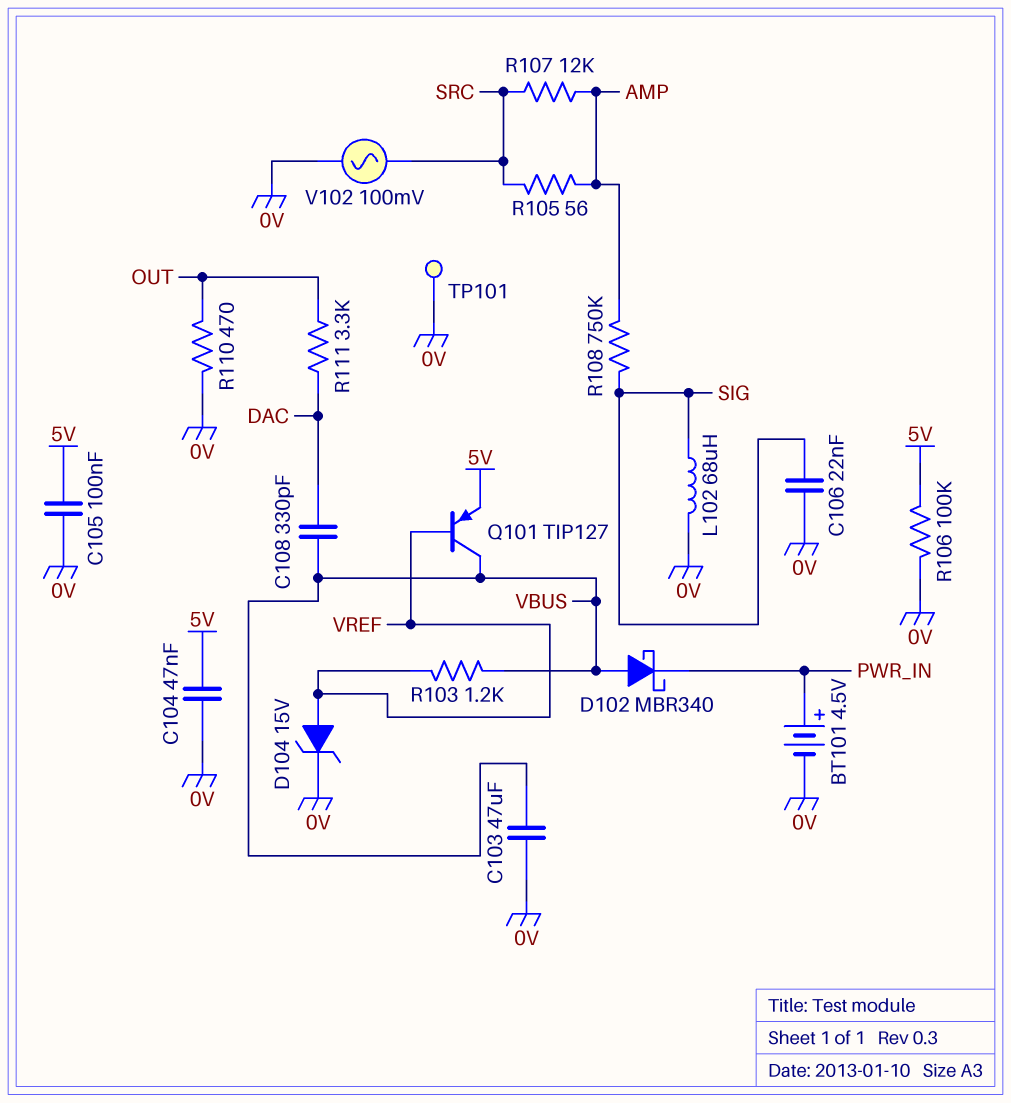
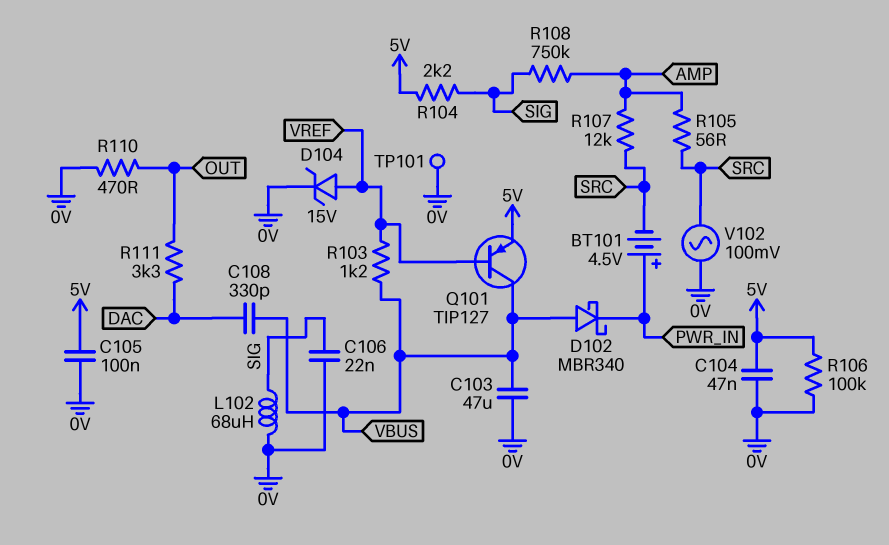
BT101: 4.5V (plus PWR_IN, minus 0V) -> 4.5V (plus PWR_IN, minus SRC)
R104: none -> 2.2k (5V, SIG)

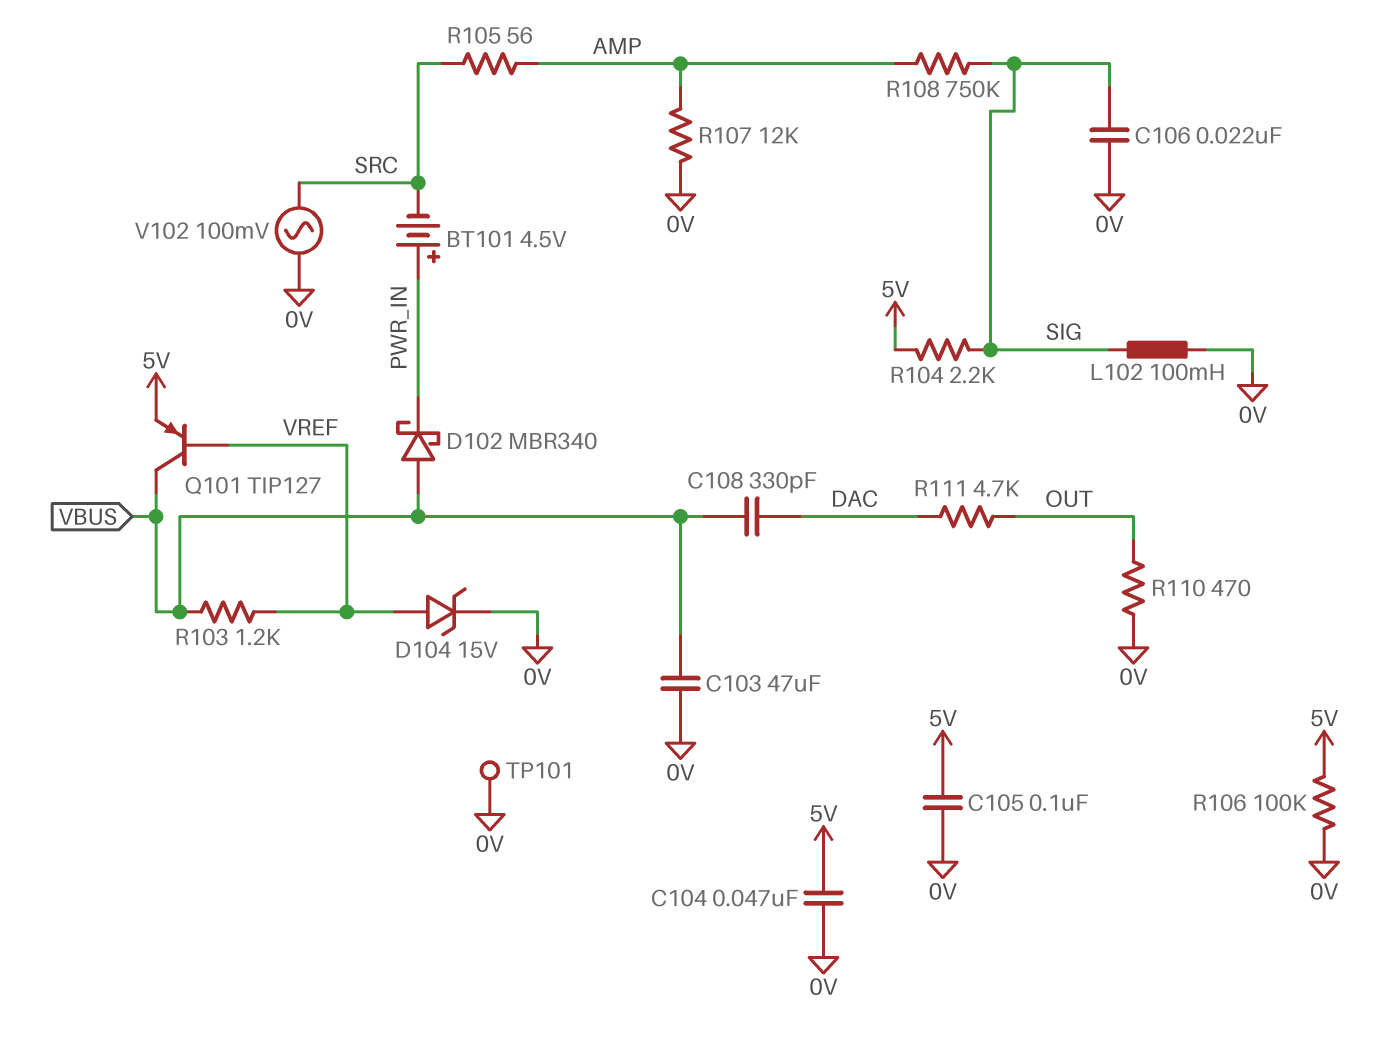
L102: 68uH (0V, SIG) -> 100mH (0V, SIG)
R107: 12k (AMP, SRC) -> 12k (0V, AMP)
R111: 3.3k (DAC, OUT) -> 4.7k (DAC, OUT)

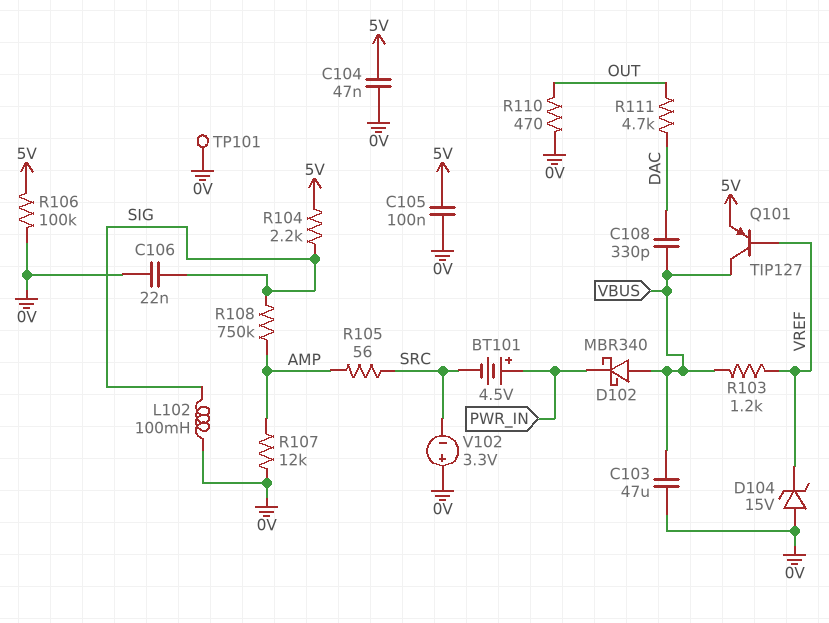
D104: zener 15V (A VREF, K 0V) -> zener 15V (A 0V, K VREF)
V102: AC 100mV (0V, SRC) -> 3.3V (plus 0V, minus SRC)

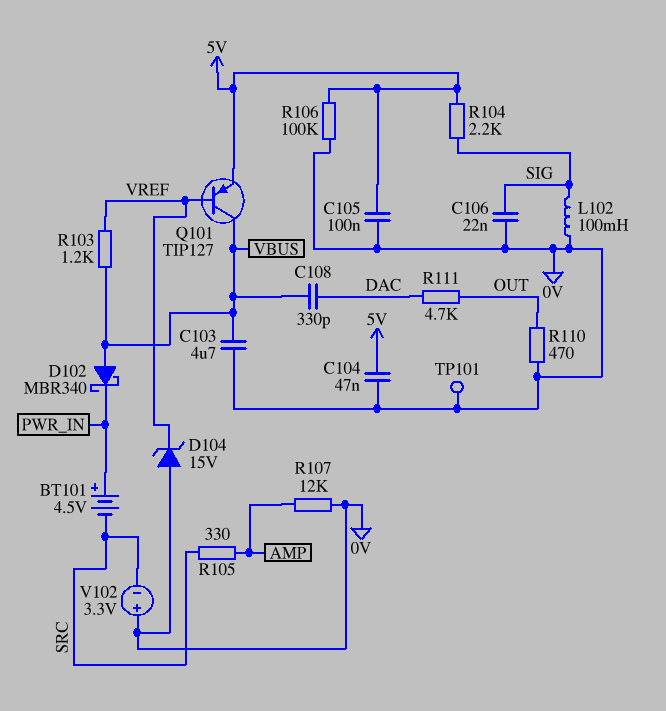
C103: 47uF (0V, VBUS) -> 4.7uF (0V, VBUS)
R105: 56 (AMP, SRC) -> 330 (AMP, SRC)
R108: 750k (AMP, SIG) -> none

